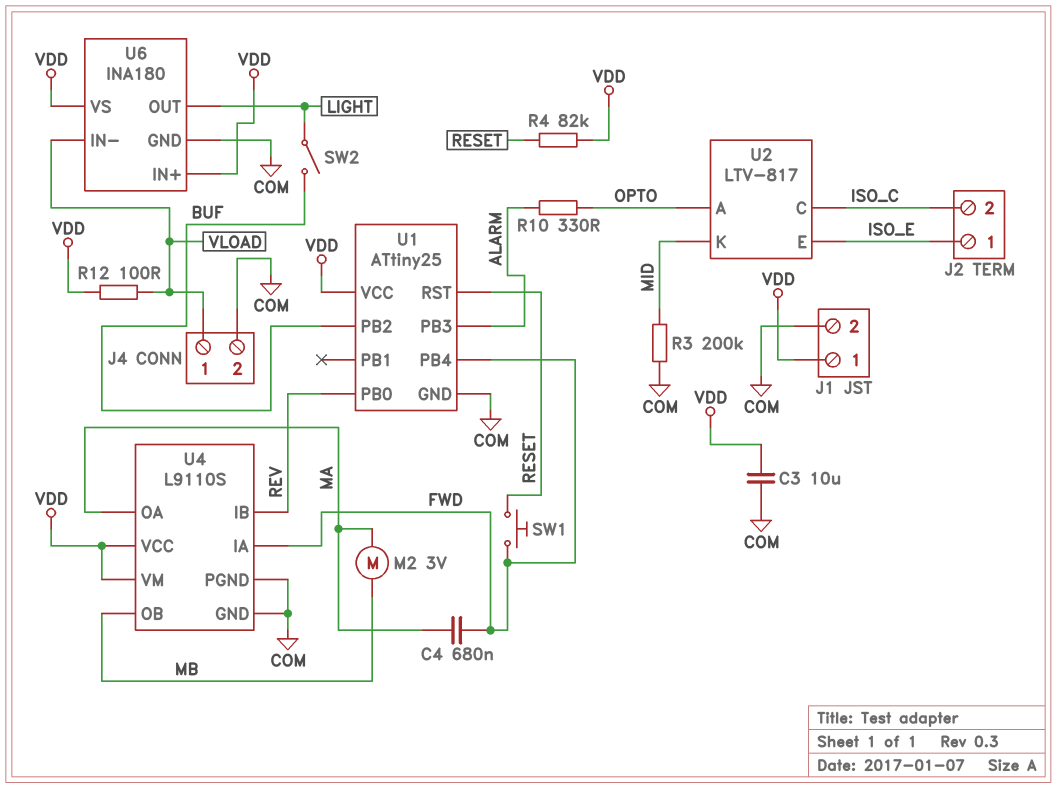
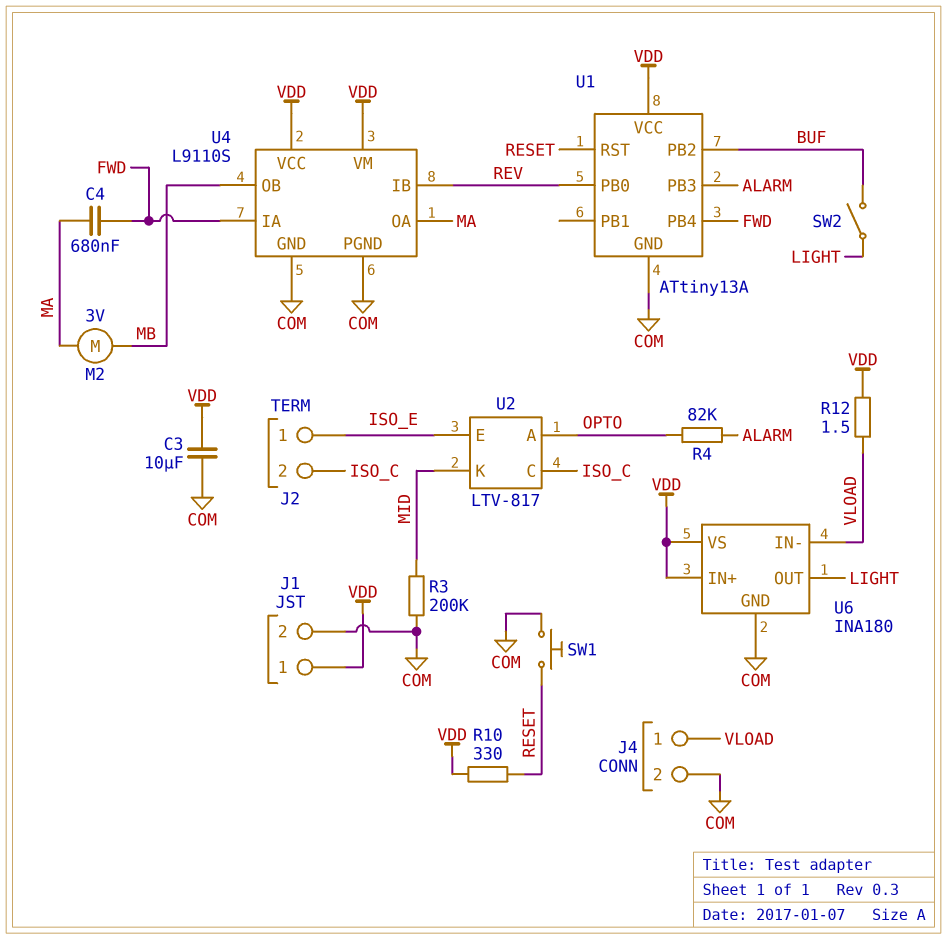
R4: 82k (RESET, VDD) -> 82k (ALARM, OPTO)
R10: 330 (ALARM, OPTO) -> 330 (RESET, VDD)
R12: 100 (VDD, VLOAD) -> 1.5 (VDD, VLOAD)
SW1: button (FWD, RESET) -> button (COM, RESET)
U1: ATtiny25 -> ATtiny13A

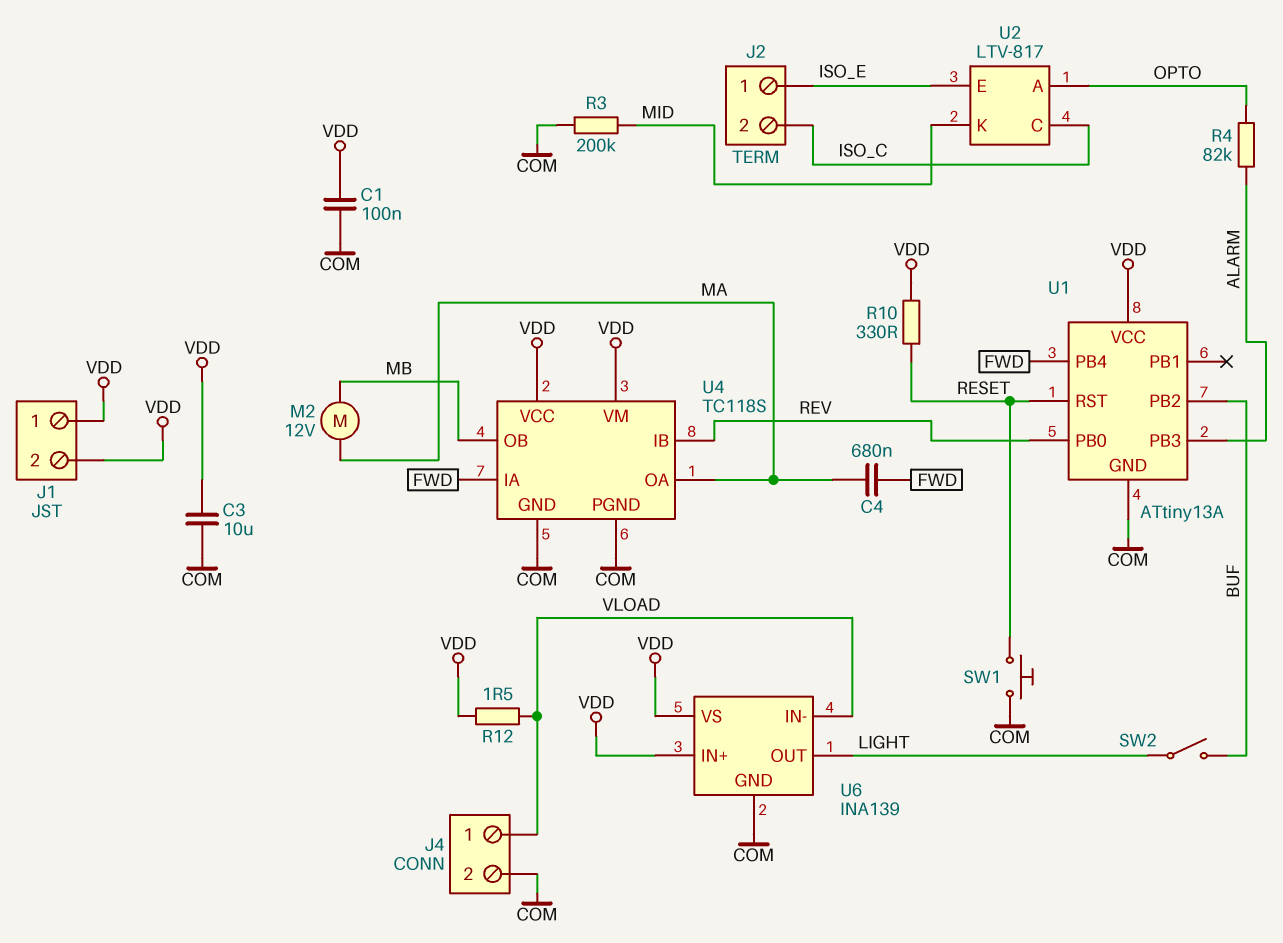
C1: none -> 100nF (COM, VDD)
J1 pin 2: COM -> VDD
M2: motor 3V (MA, MB) -> motor 12V (MA, MB)
U4: L9110S -> TC118S
U6: INA180 -> INA139

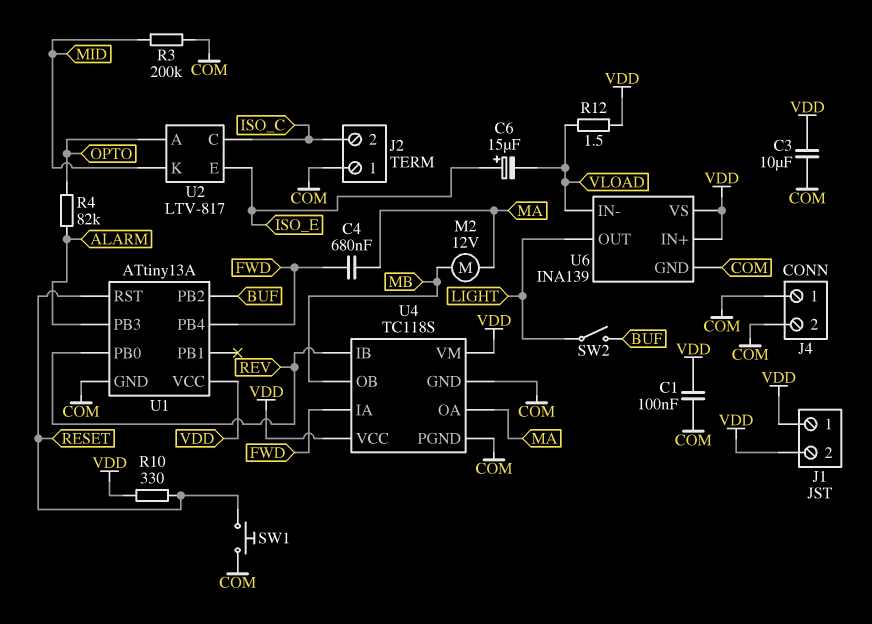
C6: none -> 15uF (plus ISO_E, minus VLOAD)
J2 pin 1: ISO_E -> COM
J4 pin 1: VLOAD -> COM

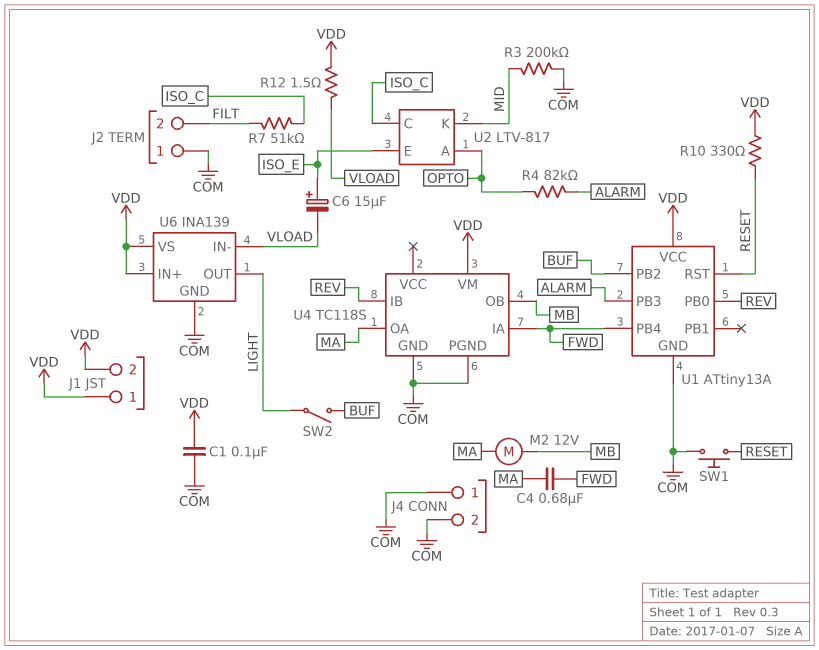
C3: 10uF (COM, VDD) -> none
J2 pin 2: ISO_C -> FILT
R7: none -> 51k (FILT, ISO_C)
U4 pin VCC: VDD -> none

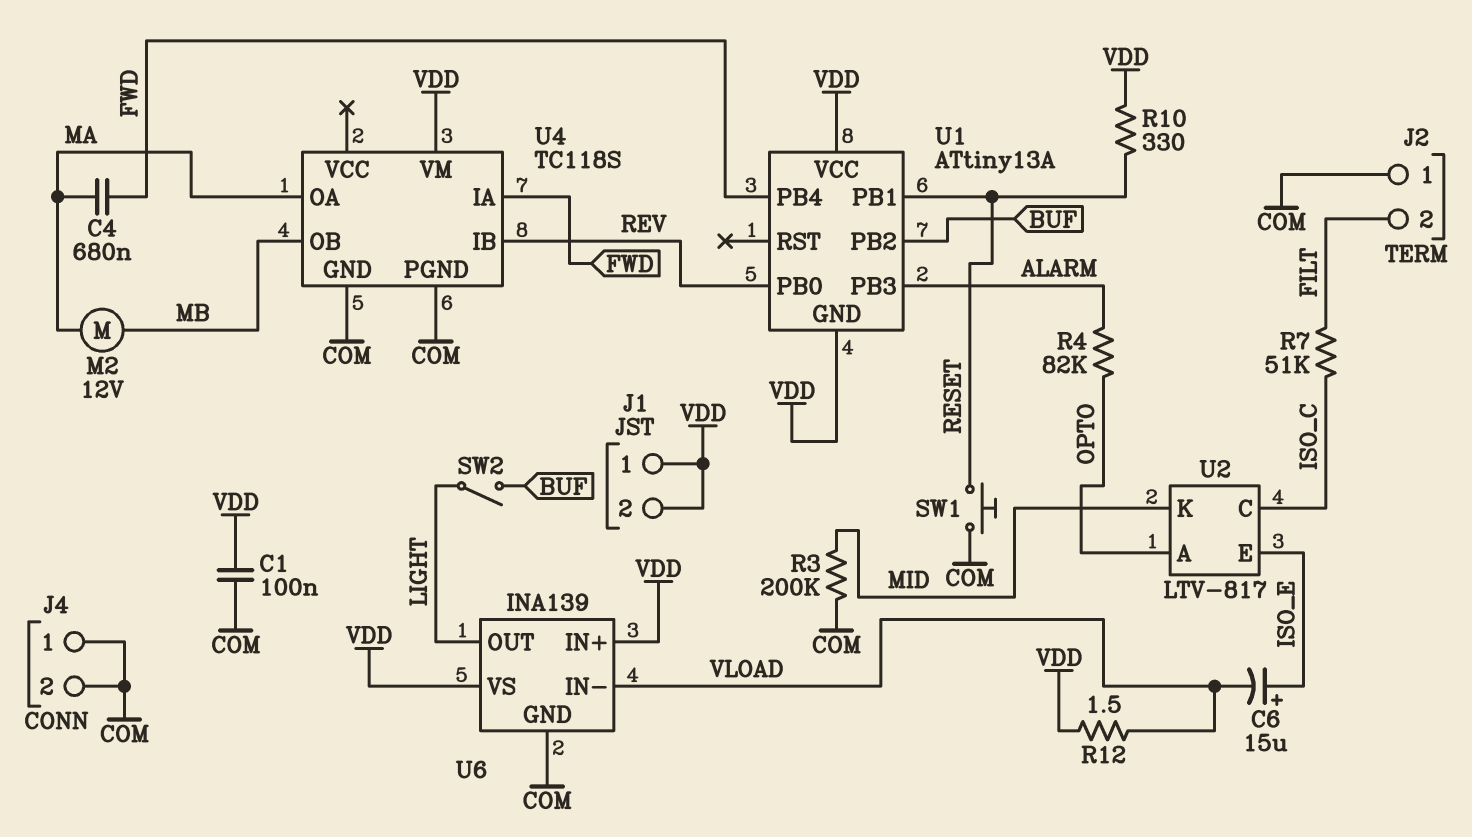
U1 pin GND: COM -> VDD
U1 pin PB1: none -> RESET
U1 pin RST: RESET -> none

